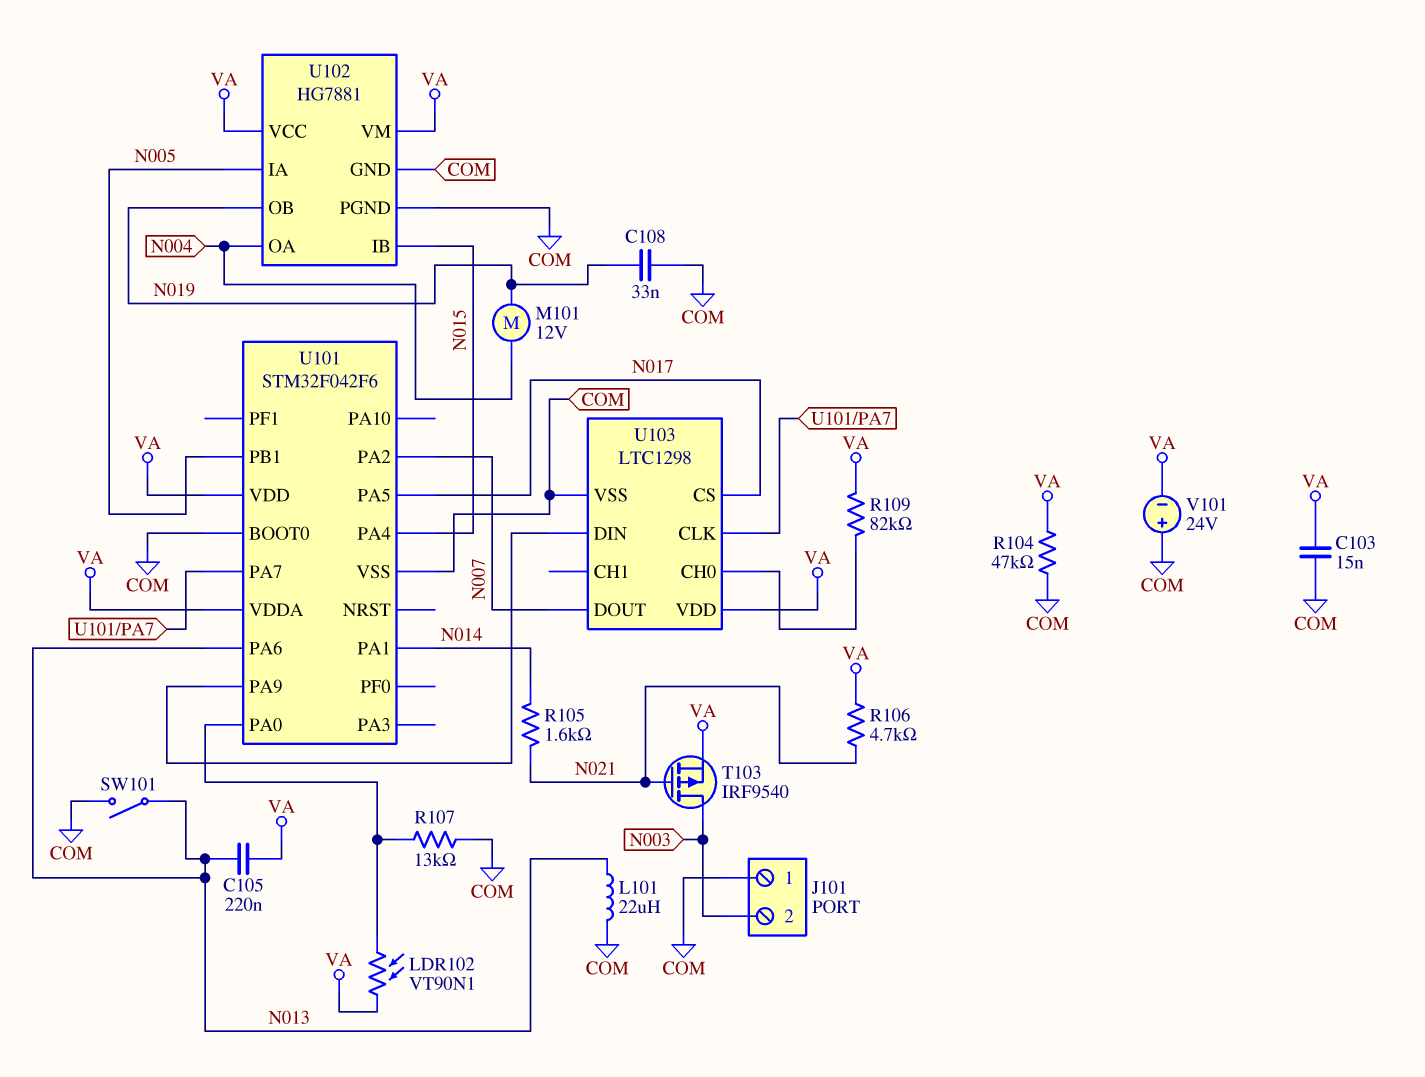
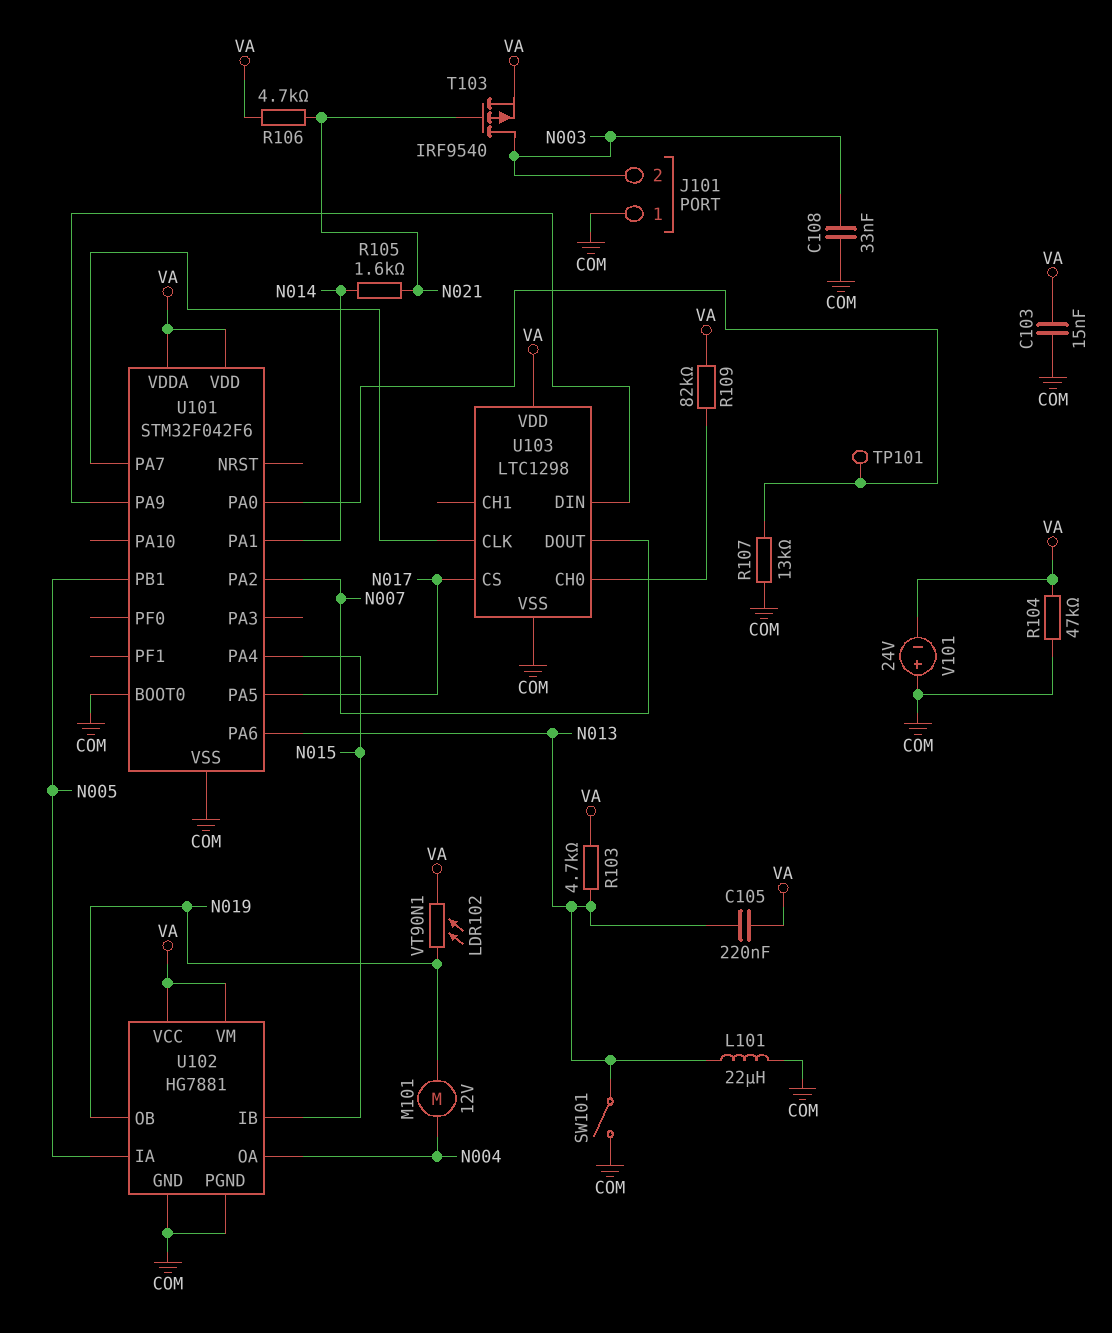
C108: 33nF (COM, N019) -> 33nF (COM, N003)
LDR102: VT90N1 (U101/PA0, VA) -> VT90N1 (N019, VA)
R103: none -> 4.7k (N013, VA)
TP101: none -> test point (U101/PA0)

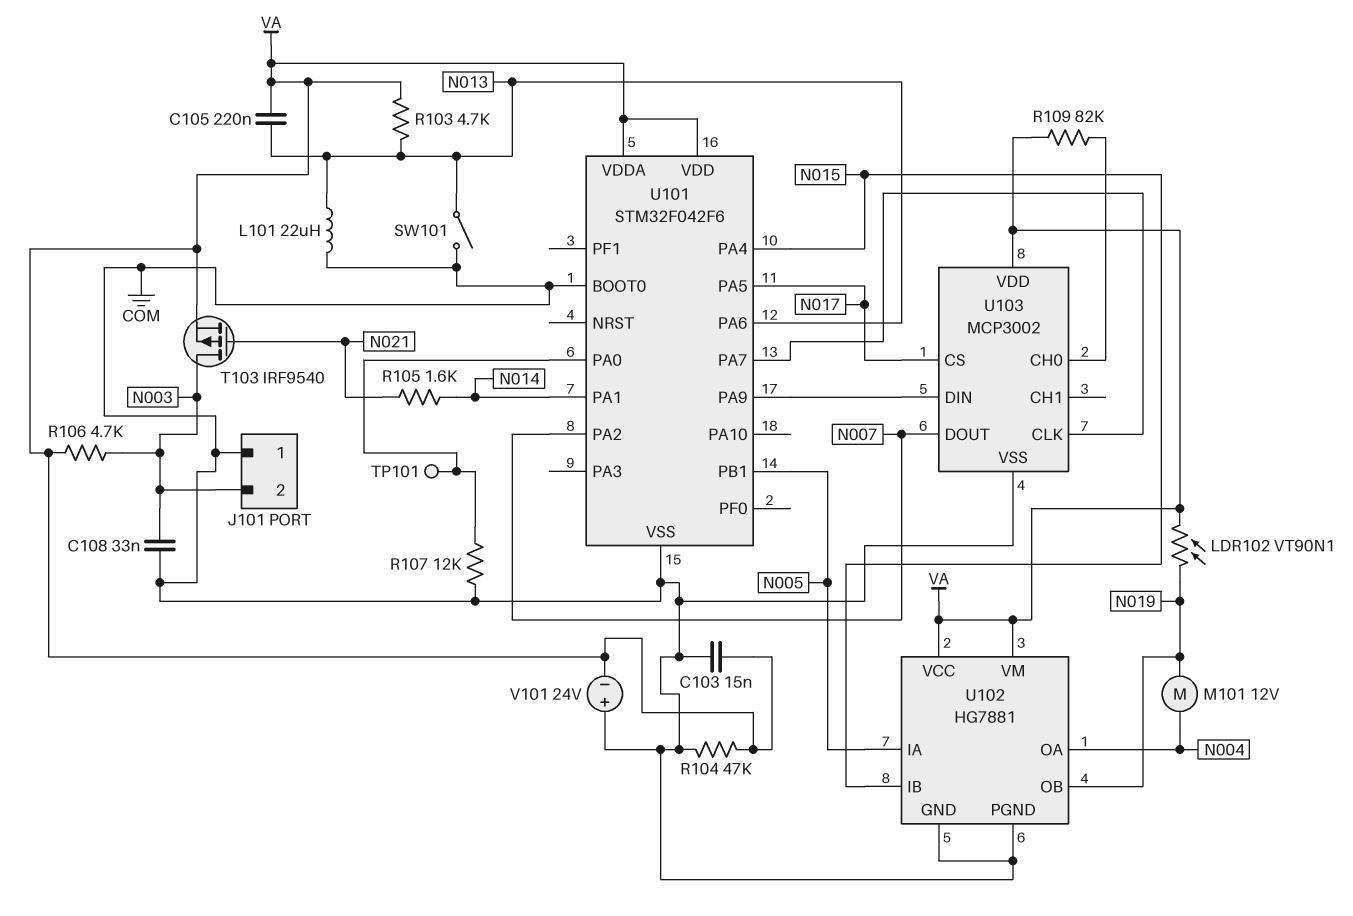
R106: 4.7k (N021, VA) -> 4.7k (N003, VA)
R107: 13k (COM, U101/PA0) -> 12k (COM, U101/PA0)
U103: LTC1298 -> MCP3002

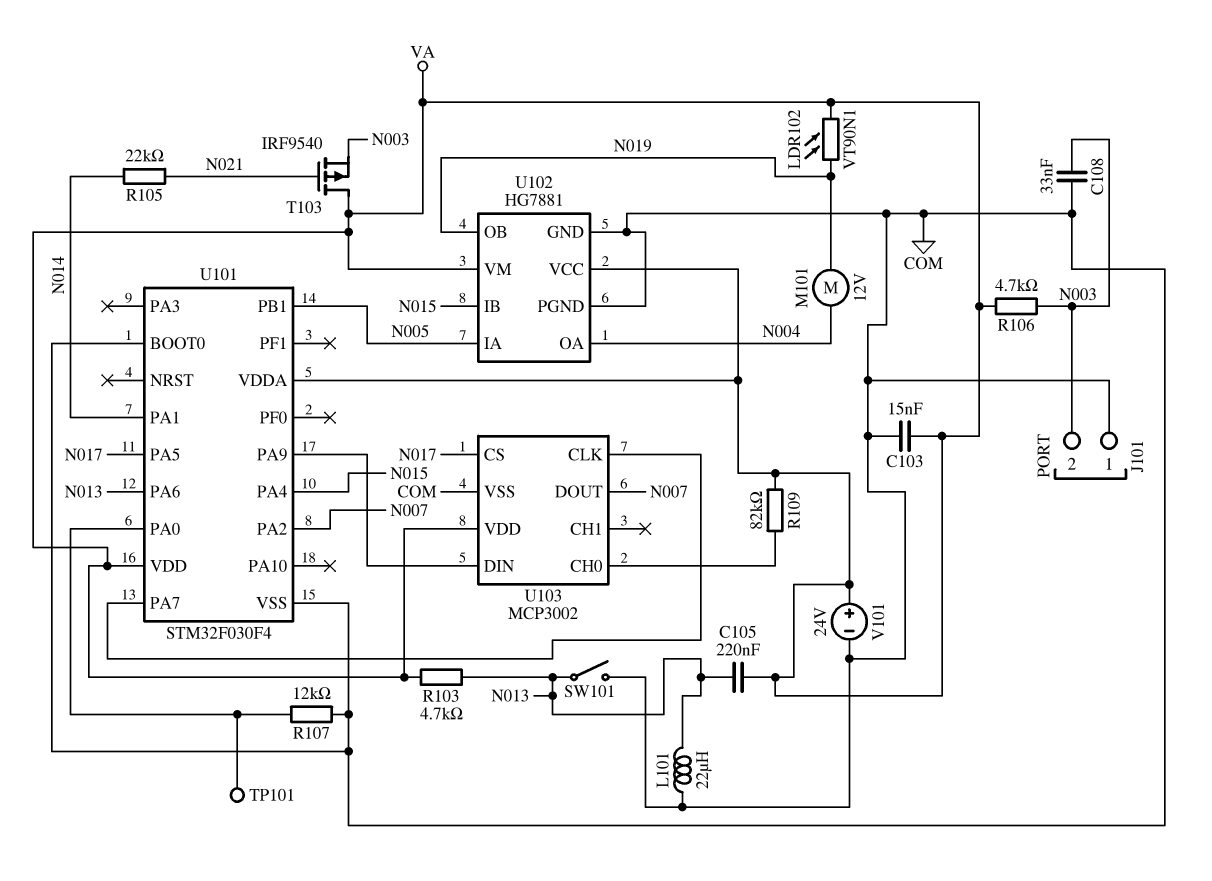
R104: 47k (COM, VA) -> none
R105: 1.6k (N014, N021) -> 22k (N014, N021)
T103: PMOS IRF9540 (G N021, D N003, S VA) -> PMOS IRF9540 (G N021, D VA, S N003)
U101: STM32F042F6 -> STM32F030F4
V101: 24V (plus COM, minus VA) -> 24V (plus VA, minus COM)

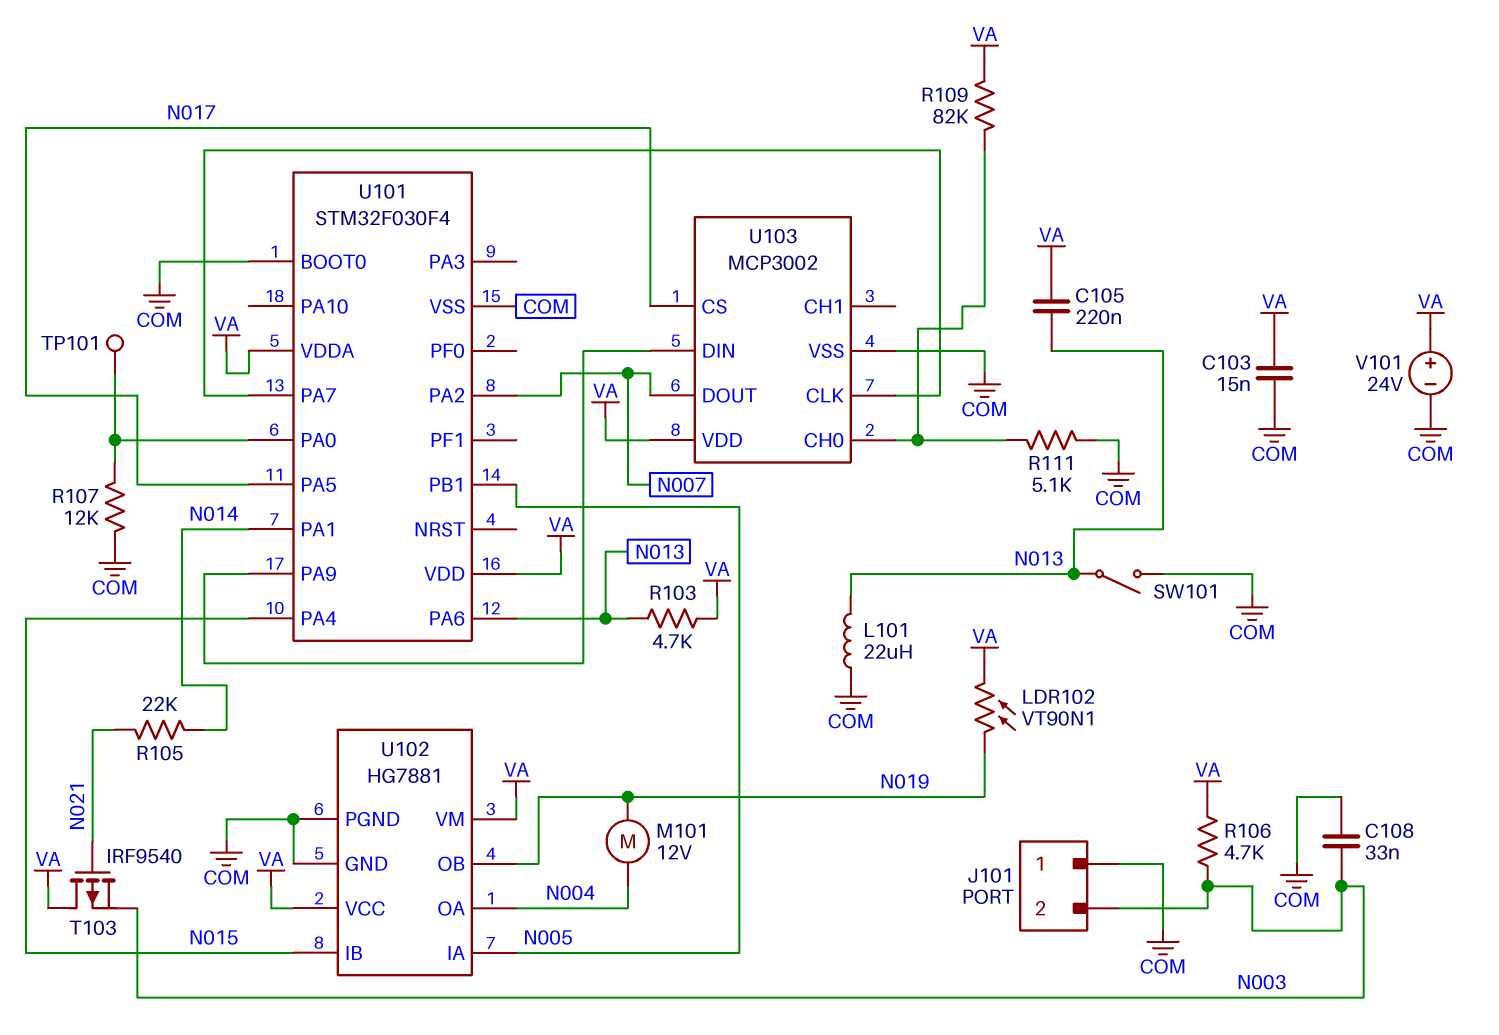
R111: none -> 5.1k (COM, U103/CH0)

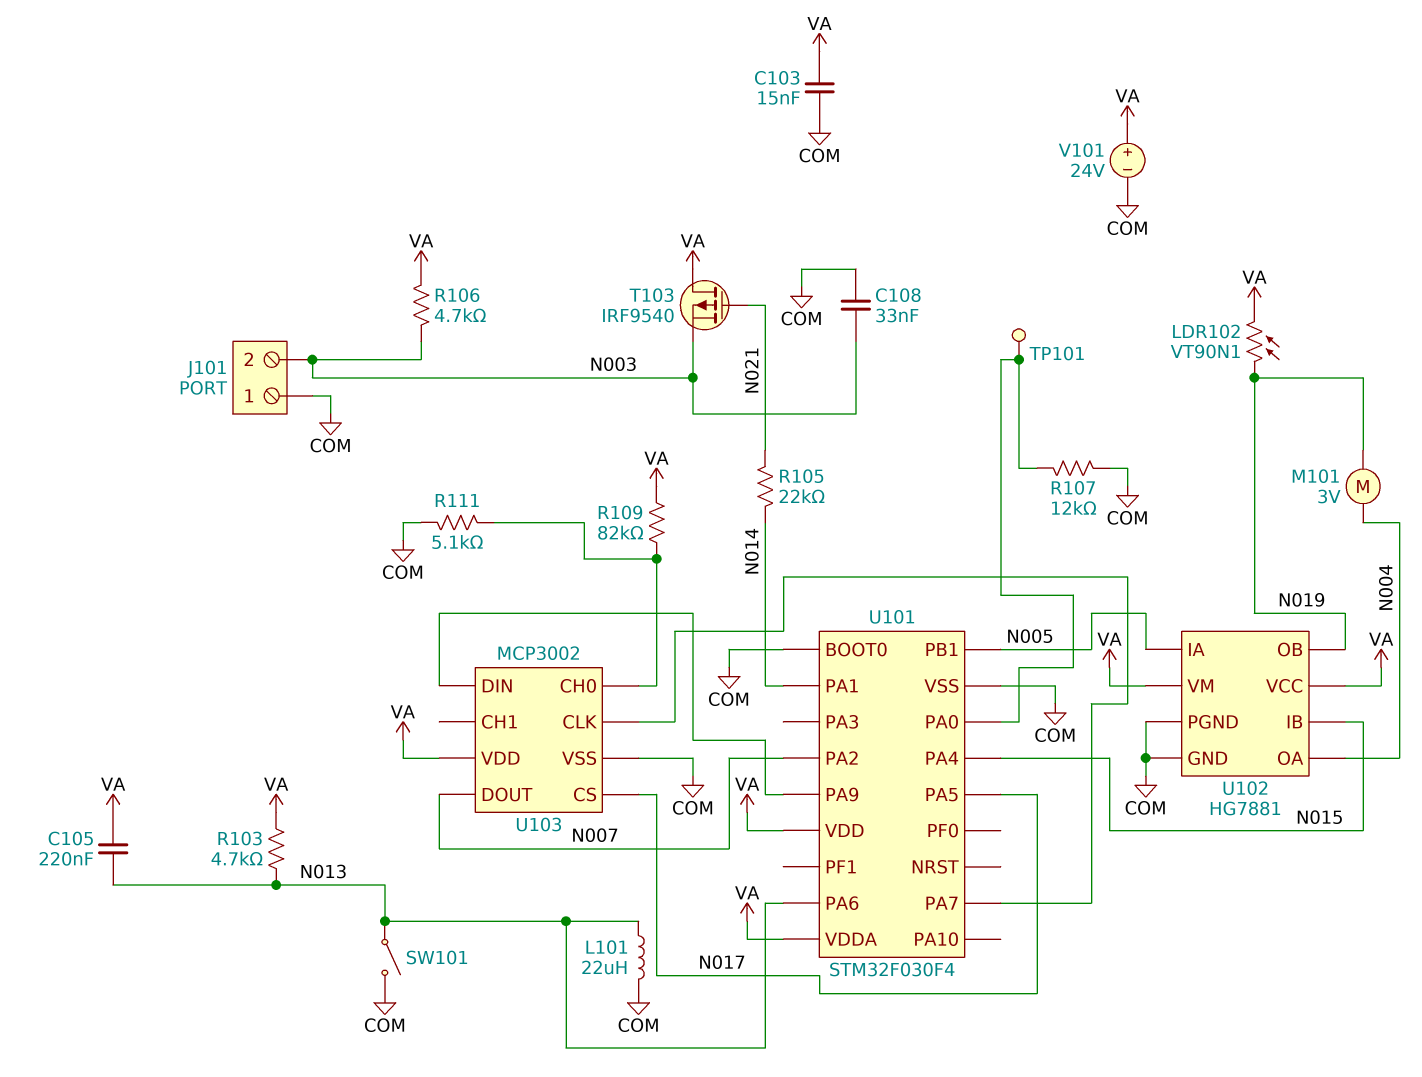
M101: motor 12V (N004, N019) -> motor 3V (N004, N019)

